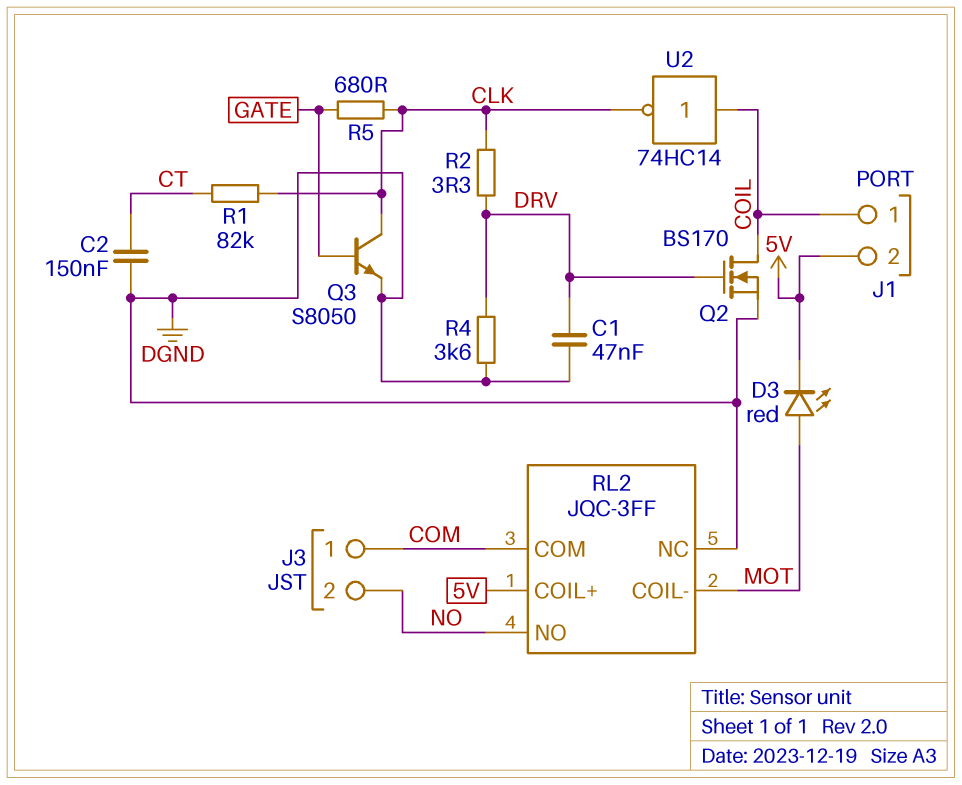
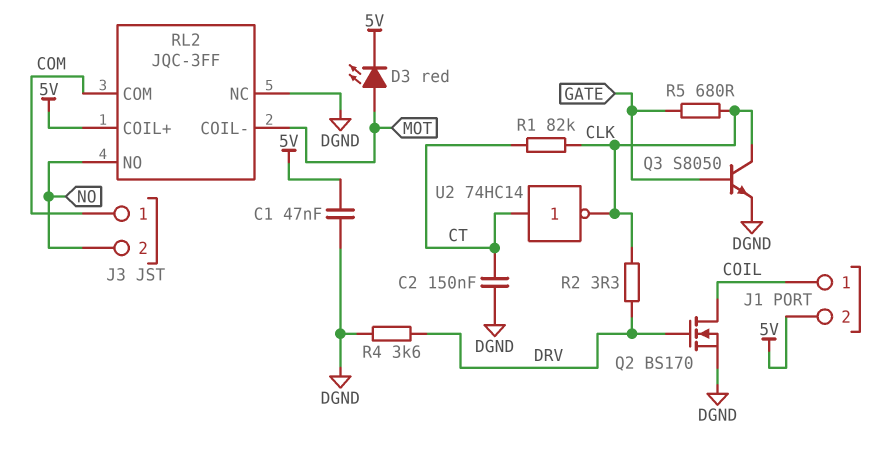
C1: 47nF (DGND, DRV) -> 47nF (5V, DGND)
U2: NOT 74HC14 (in COIL, out CLK) -> NOT 74HC14 (in CT, out CLK)

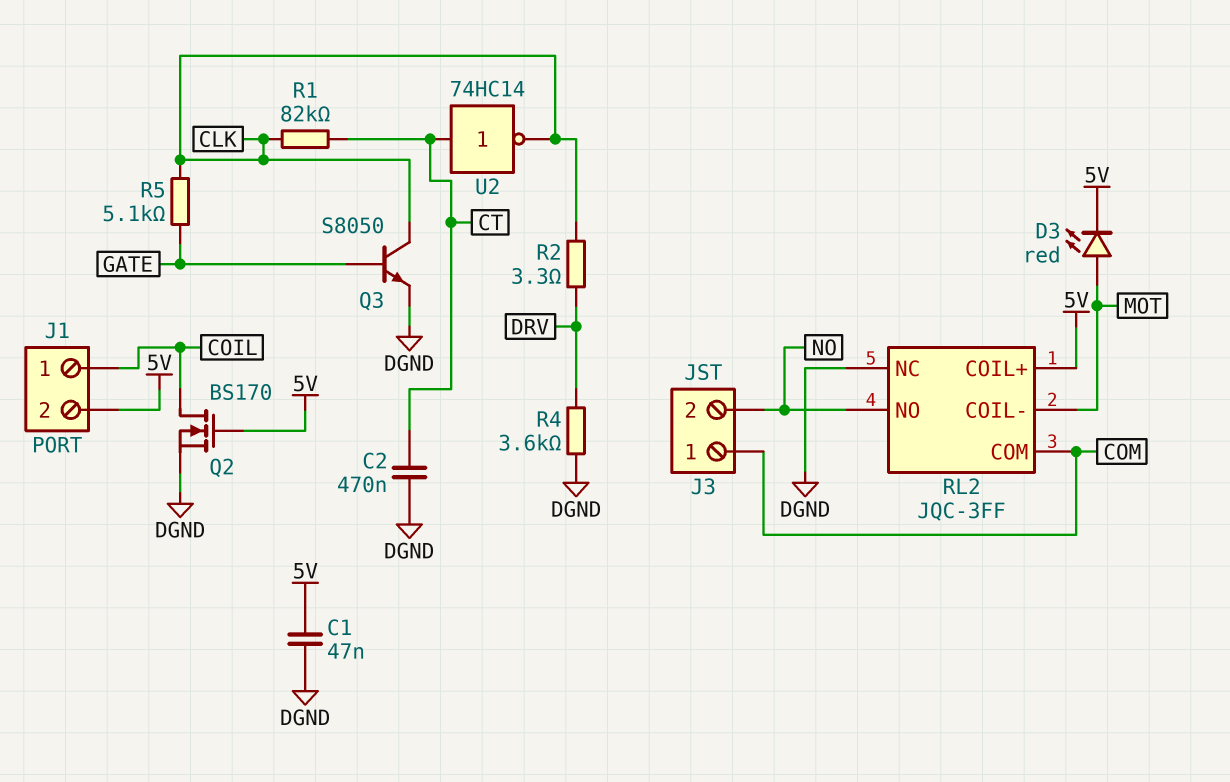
C2: 150nF (CT, DGND) -> 470nF (CT, DGND)
Q2: NMOS BS170 (G DRV, D COIL, S DGND) -> NMOS BS170 (G 5V, D COIL, S DGND)
R5: 680 (CLK, GATE) -> 5.1k (CLK, GATE)

